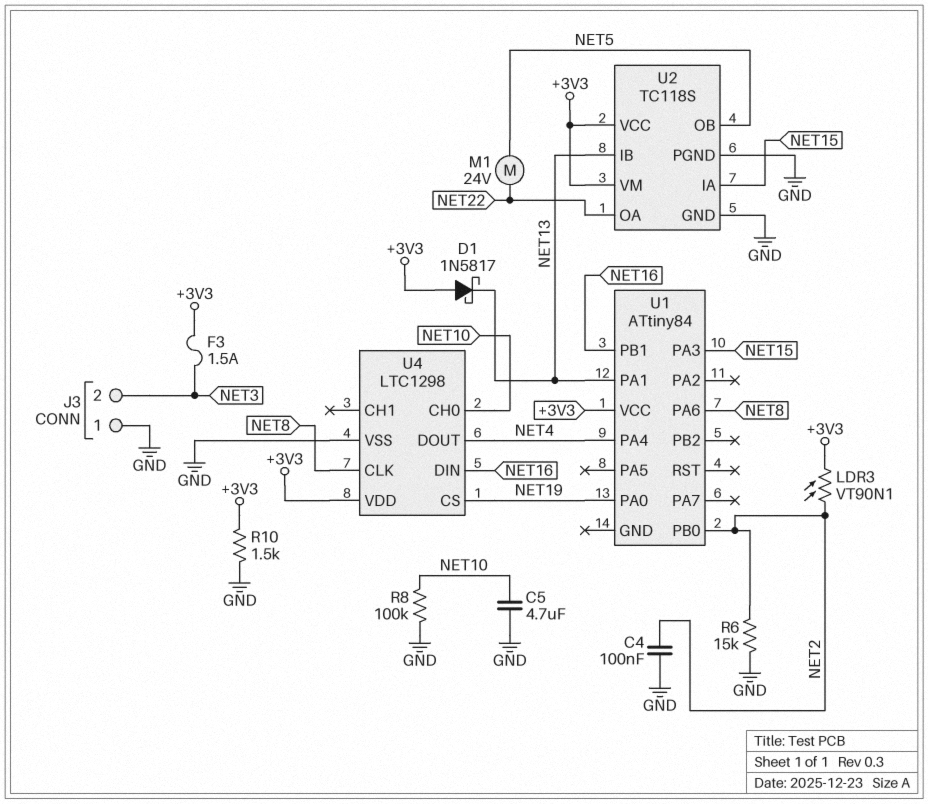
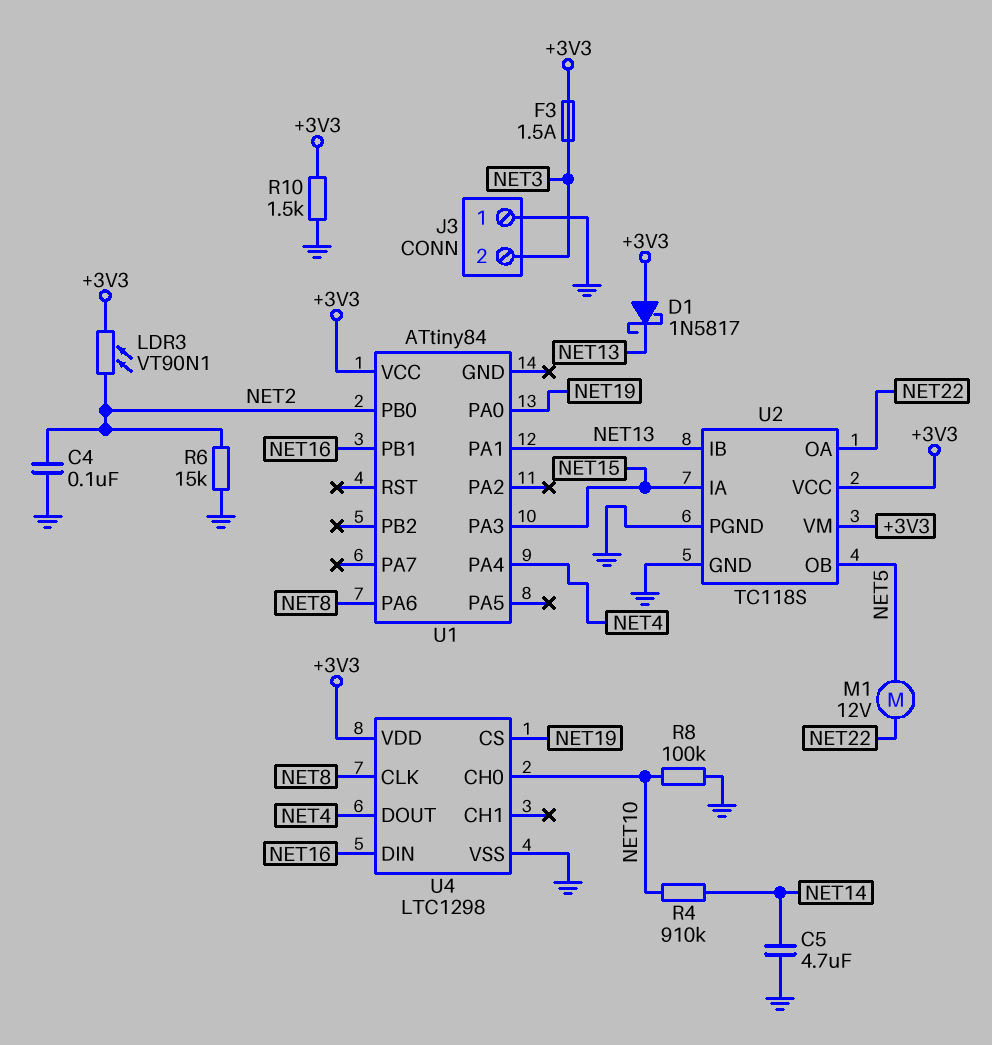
C5: 4.7uF (GND, NET10) -> 4.7uF (GND, NET14)
M1: motor 24V (NET5, NET22) -> motor 12V (NET5, NET22)
R4: none -> 910k (NET10, NET14)

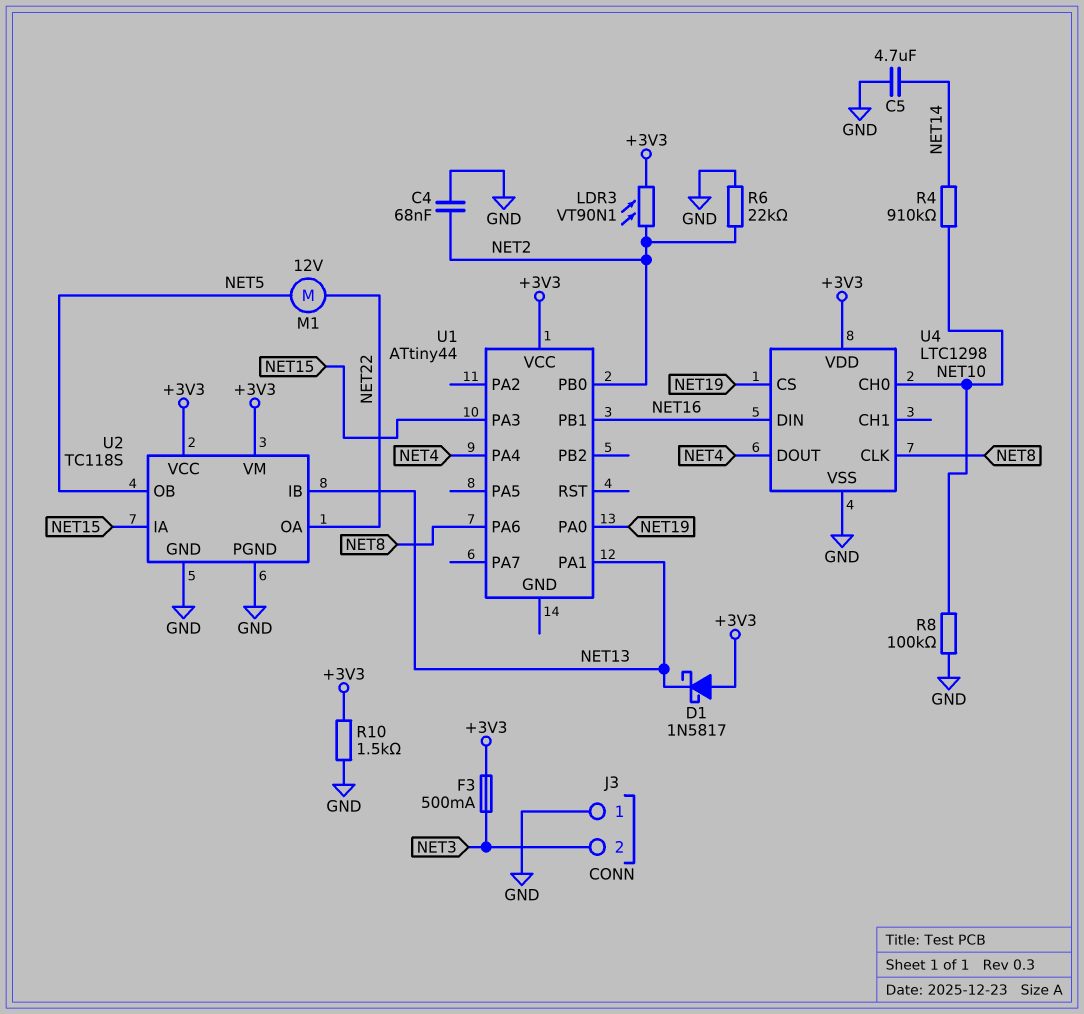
C4: 100nF (GND, NET2) -> 68nF (GND, NET2)
F3: 1.5A (+3V3, NET3) -> 500mA (+3V3, NET3)
R6: 15k (GND, NET2) -> 22k (GND, NET2)
U1: ATtiny84 -> ATtiny44

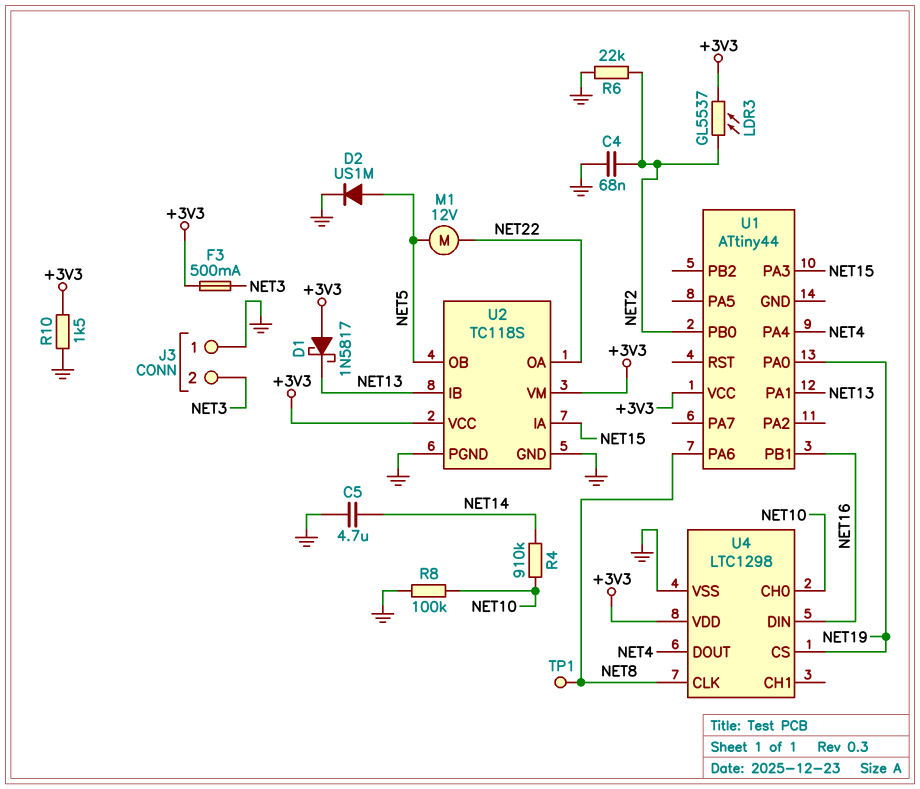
D2: none -> diode US1M (A NET5, K GND)
LDR3: VT90N1 (+3V3, NET2) -> GL5537 (+3V3, NET2)
TP1: none -> test point (NET8)

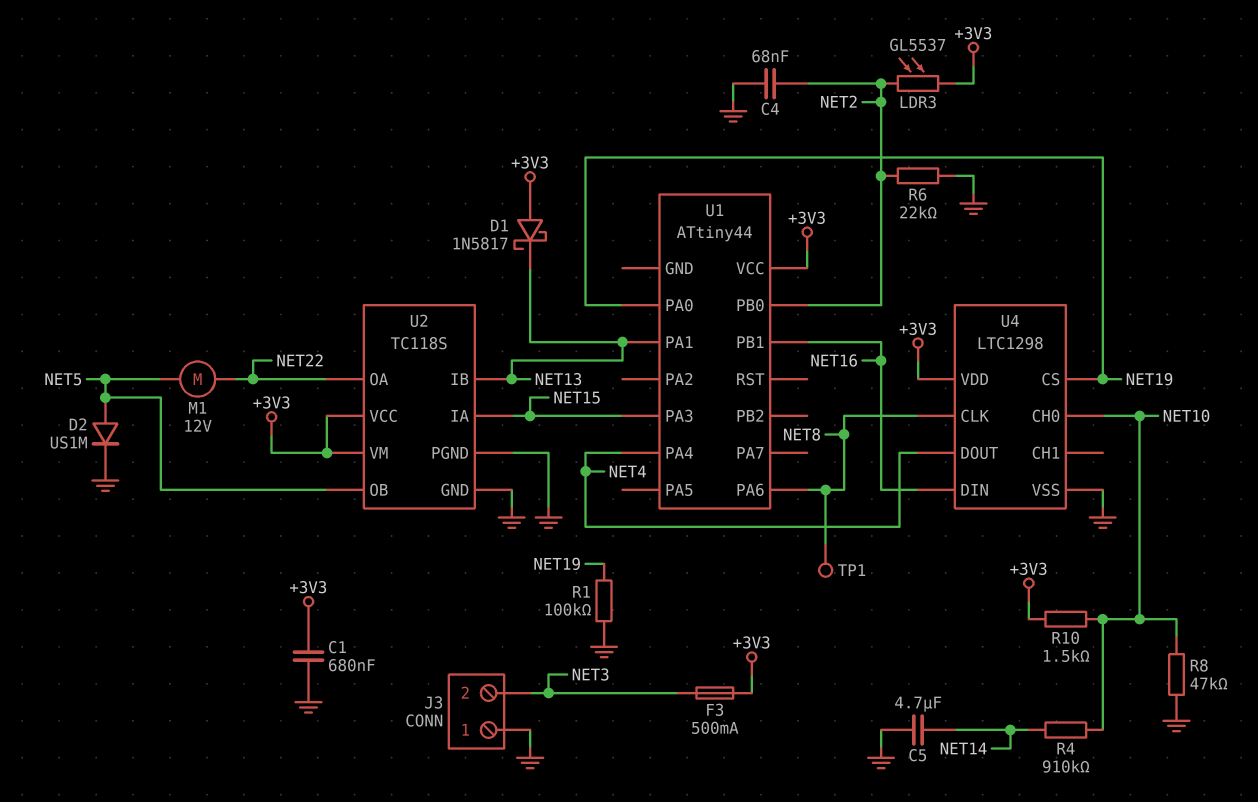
C1: none -> 680nF (+3V3, GND)
R1: none -> 100k (GND, NET19)
R8: 100k (GND, NET10) -> 47k (GND, NET10)
R10: 1.5k (+3V3, GND) -> 1.5k (+3V3, NET10)

